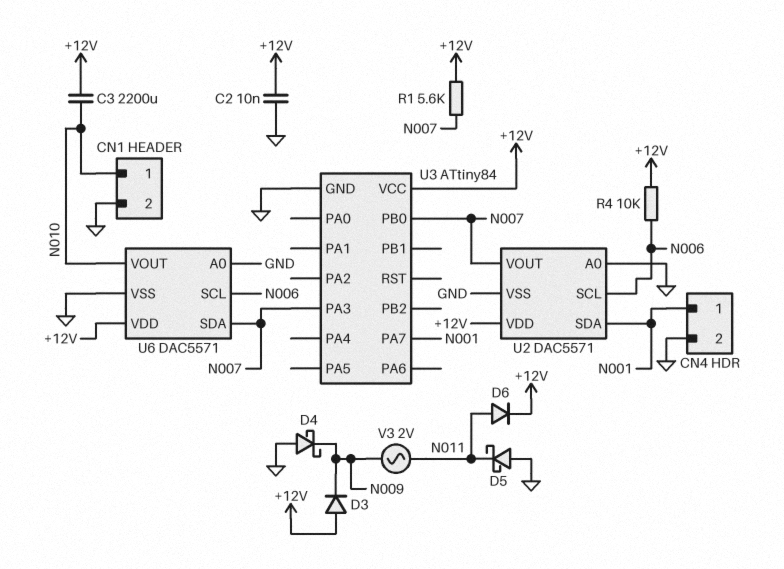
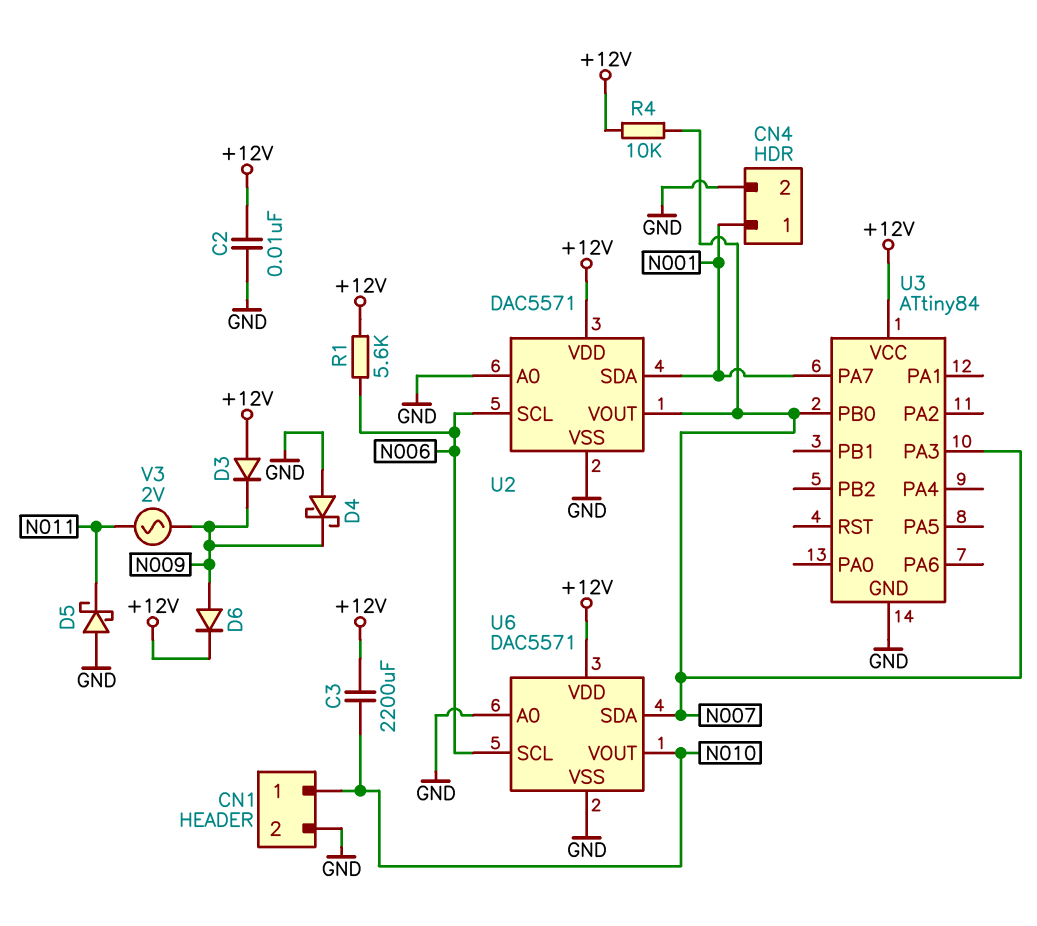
D6: diode (A N011, K +12V) -> diode (A N009, K +12V)
R1: 5.6k (+12V, N007) -> 5.6k (+12V, N006)
R4: 10k (+12V, N006) -> 10k (+12V, N007)

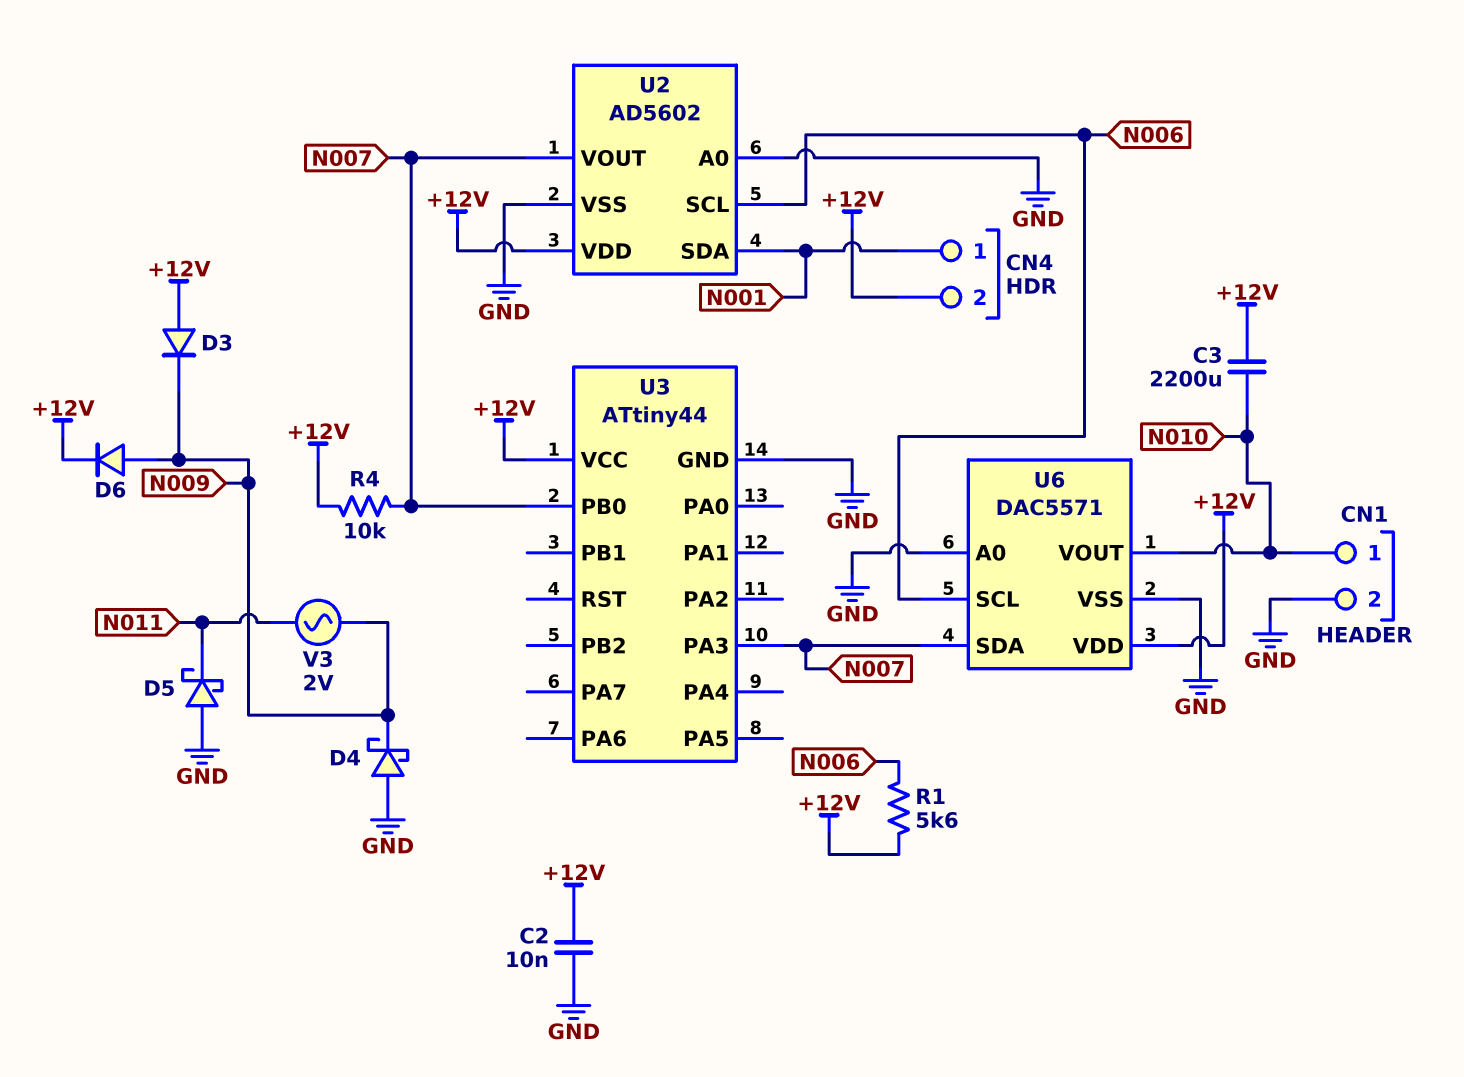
CN4 pin 2: GND -> +12V
U2: DAC5571 -> AD5602
U3: ATtiny84 -> ATtiny44
U3 pin PA7: N001 -> none

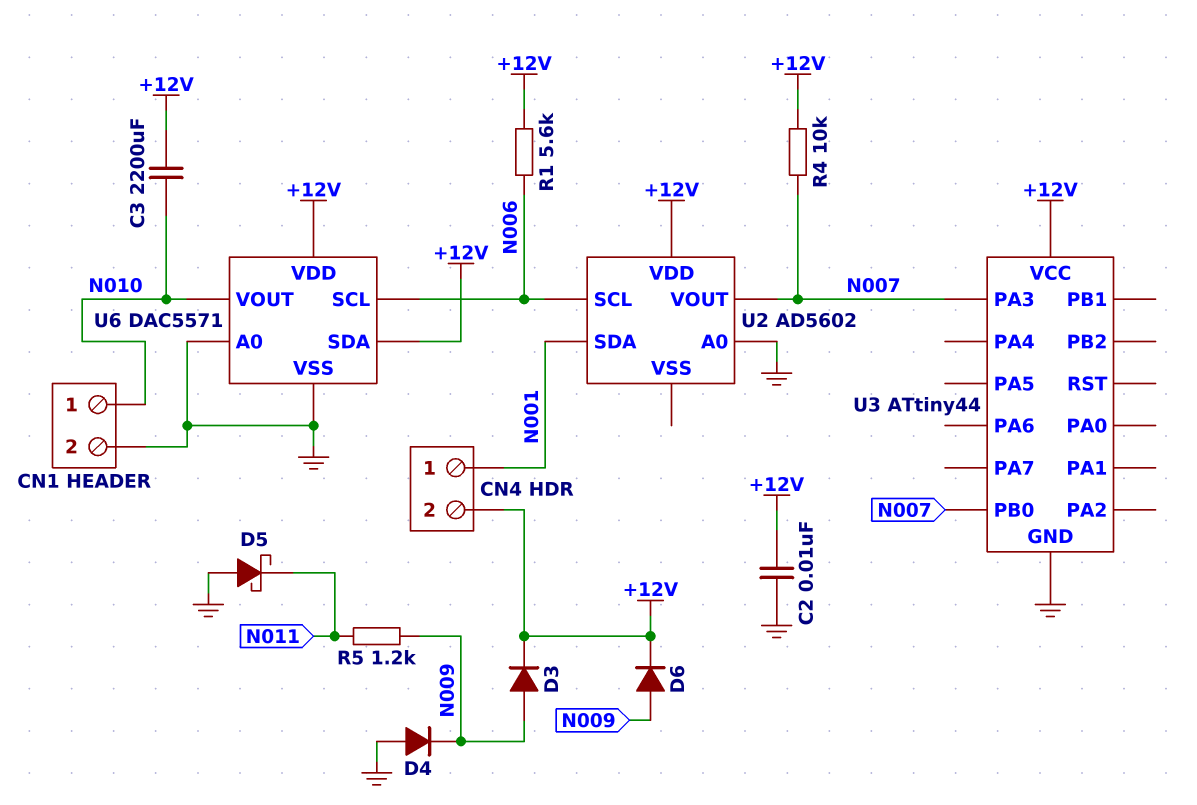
D3: diode (A +12V, K N009) -> diode (A N009, K +12V)
D4: schottky (A GND, K N009) -> diode (A GND, K N009)
R5: none -> 1.2k (N009, N011)
U2 pin VSS: GND -> none
U6 pin SDA: N007 -> +12V
V3: AC 2V (N009, N011) -> none

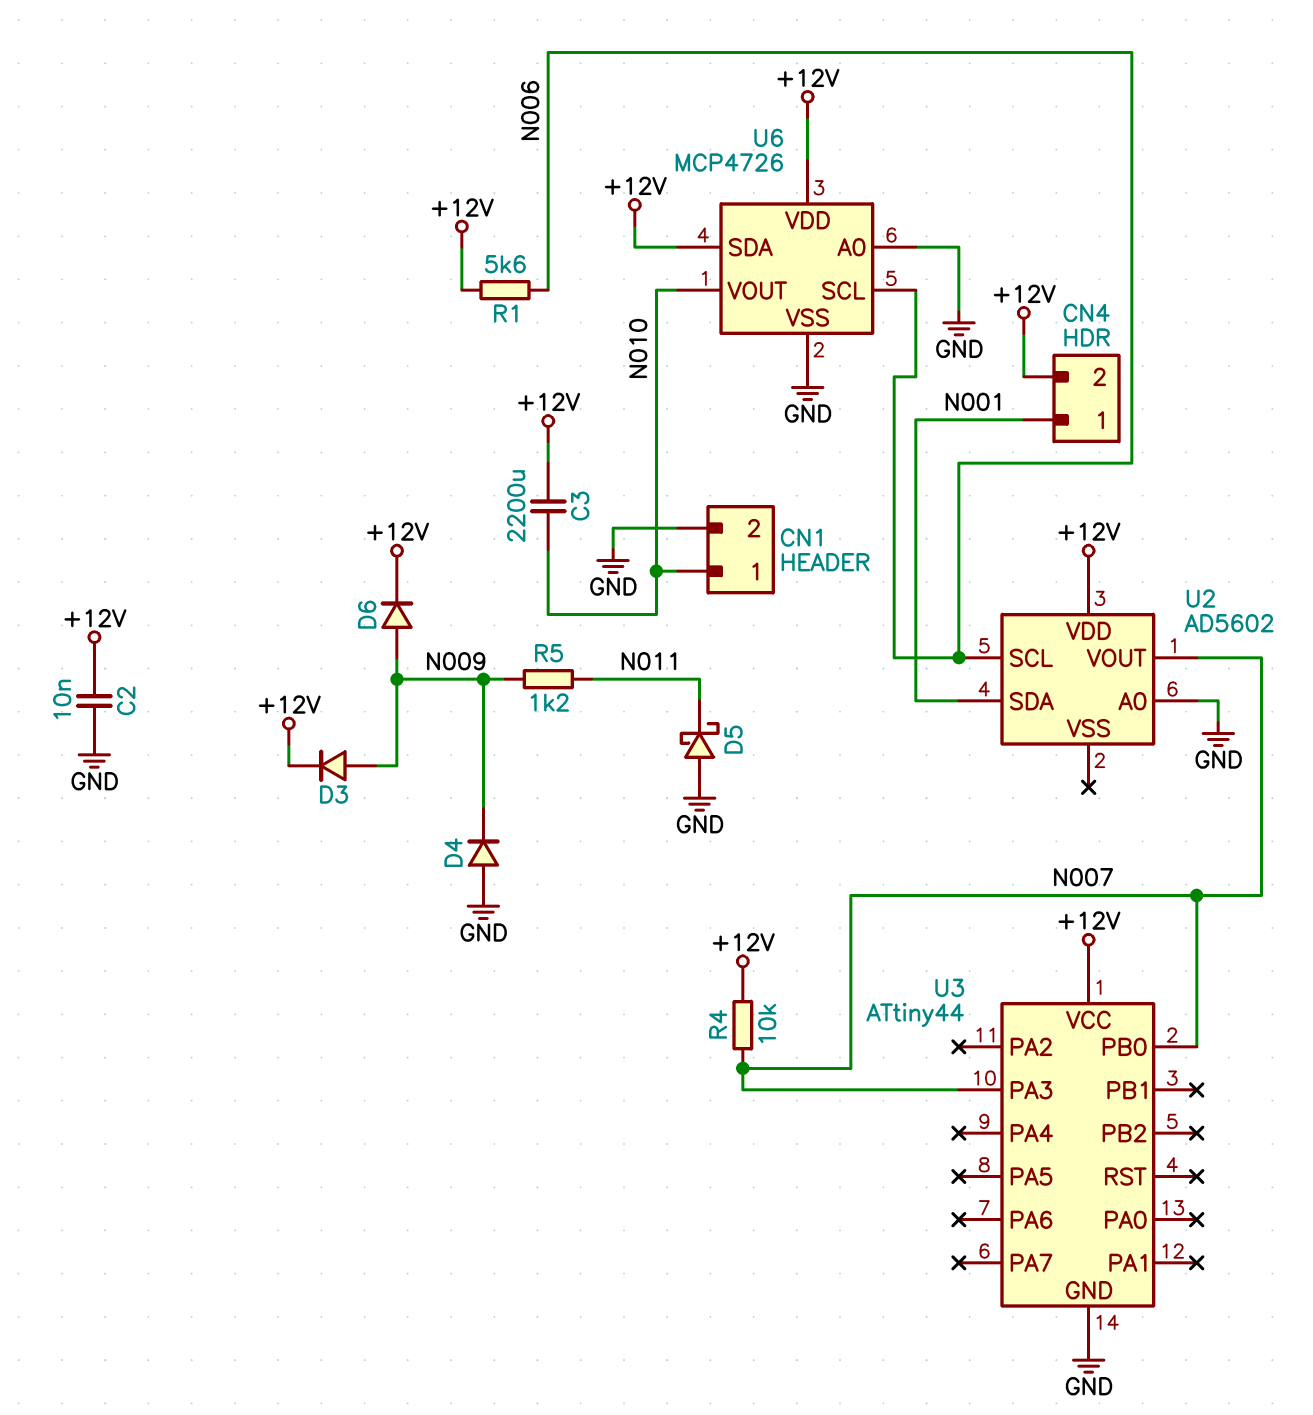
U6: DAC5571 -> MCP4726

